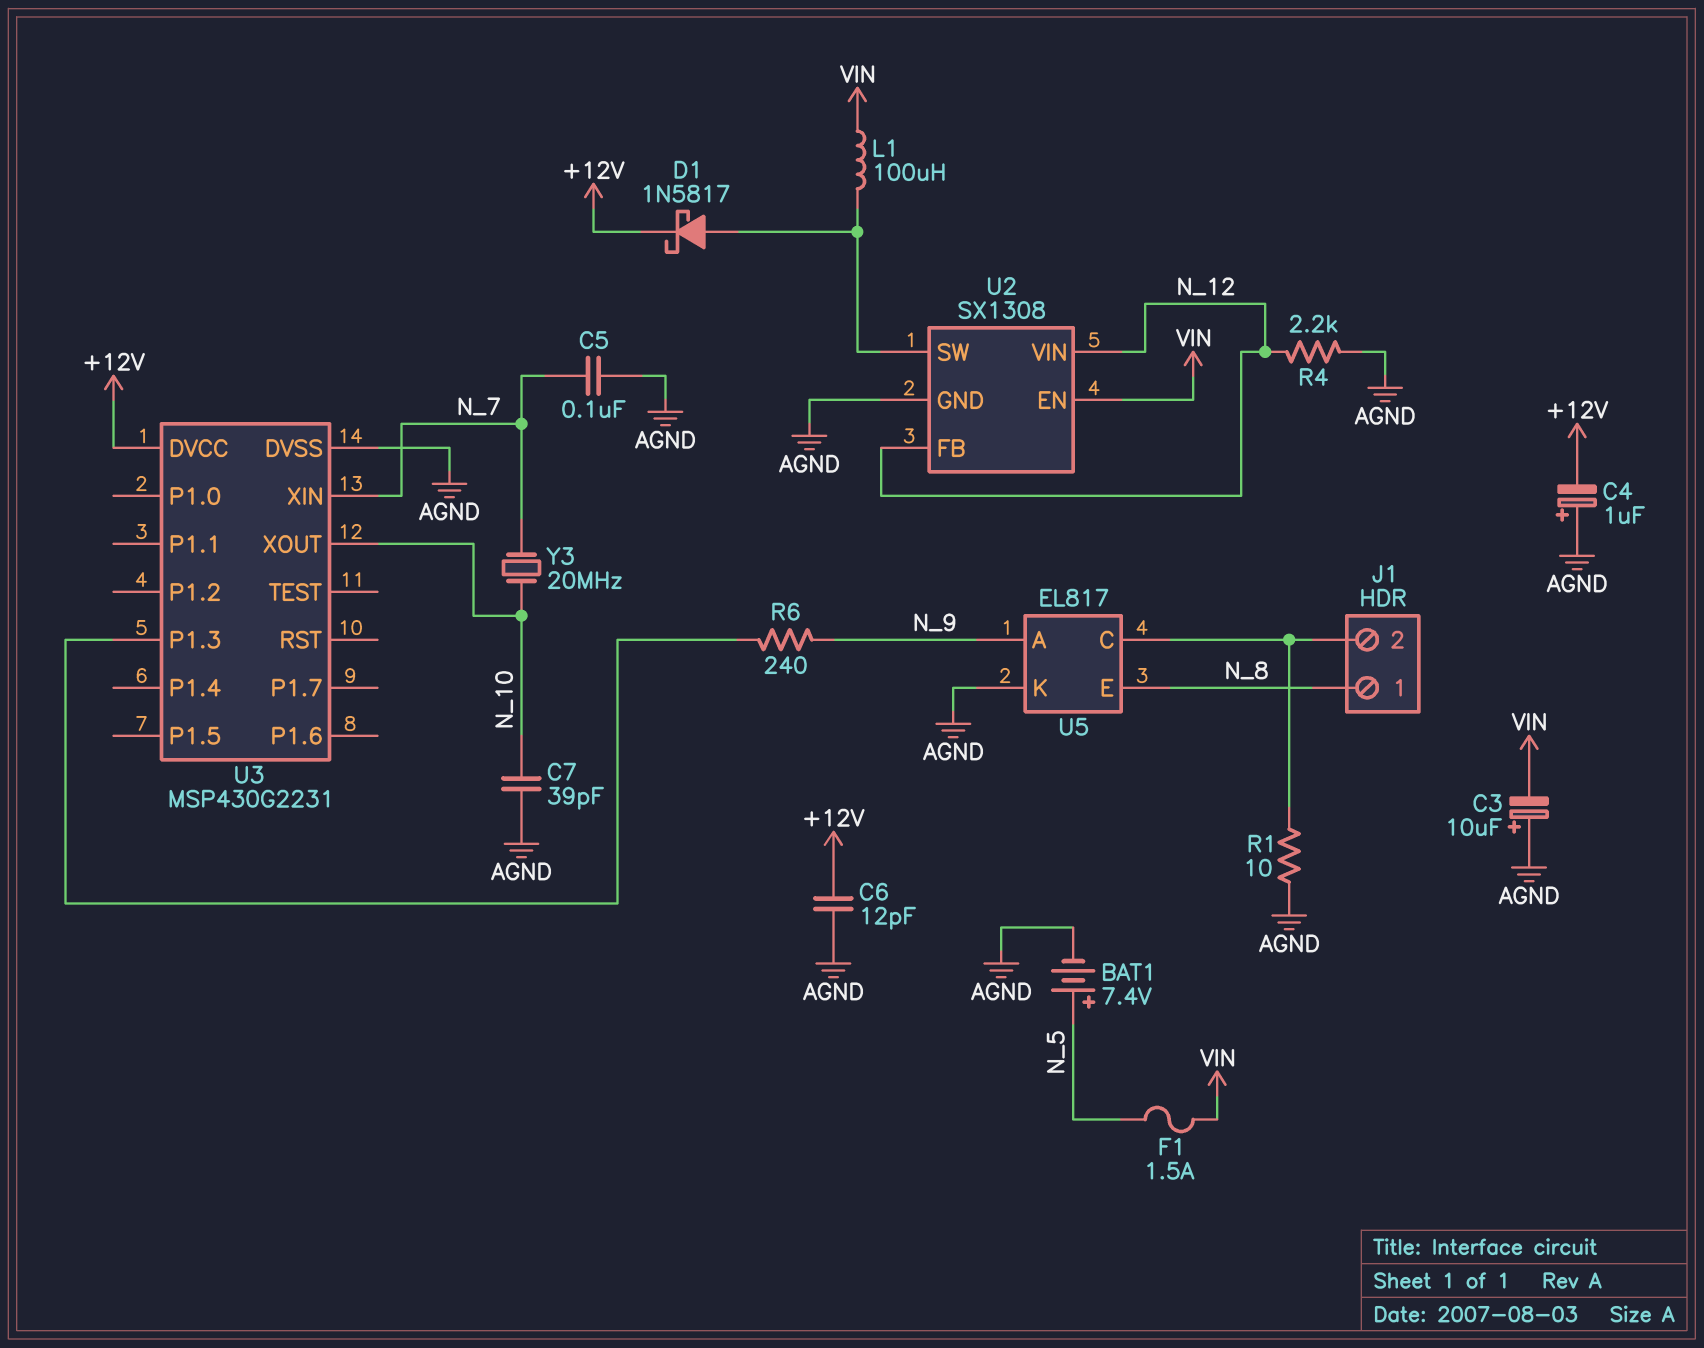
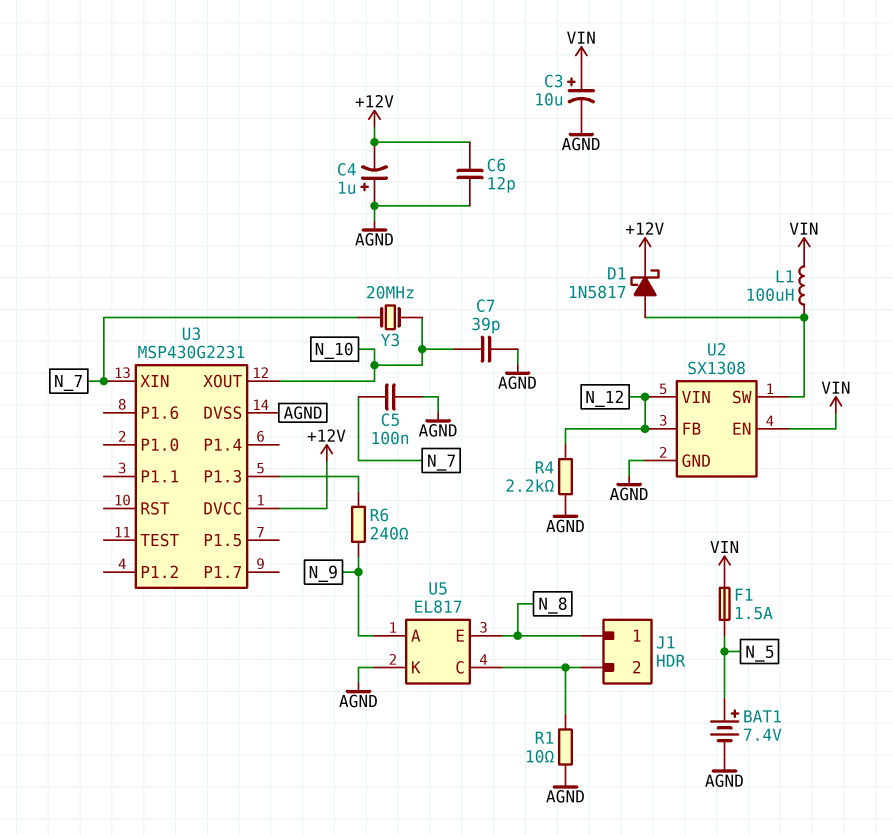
C3: 10uF (plus AGND, minus VIN) -> 10uF (plus VIN, minus AGND)

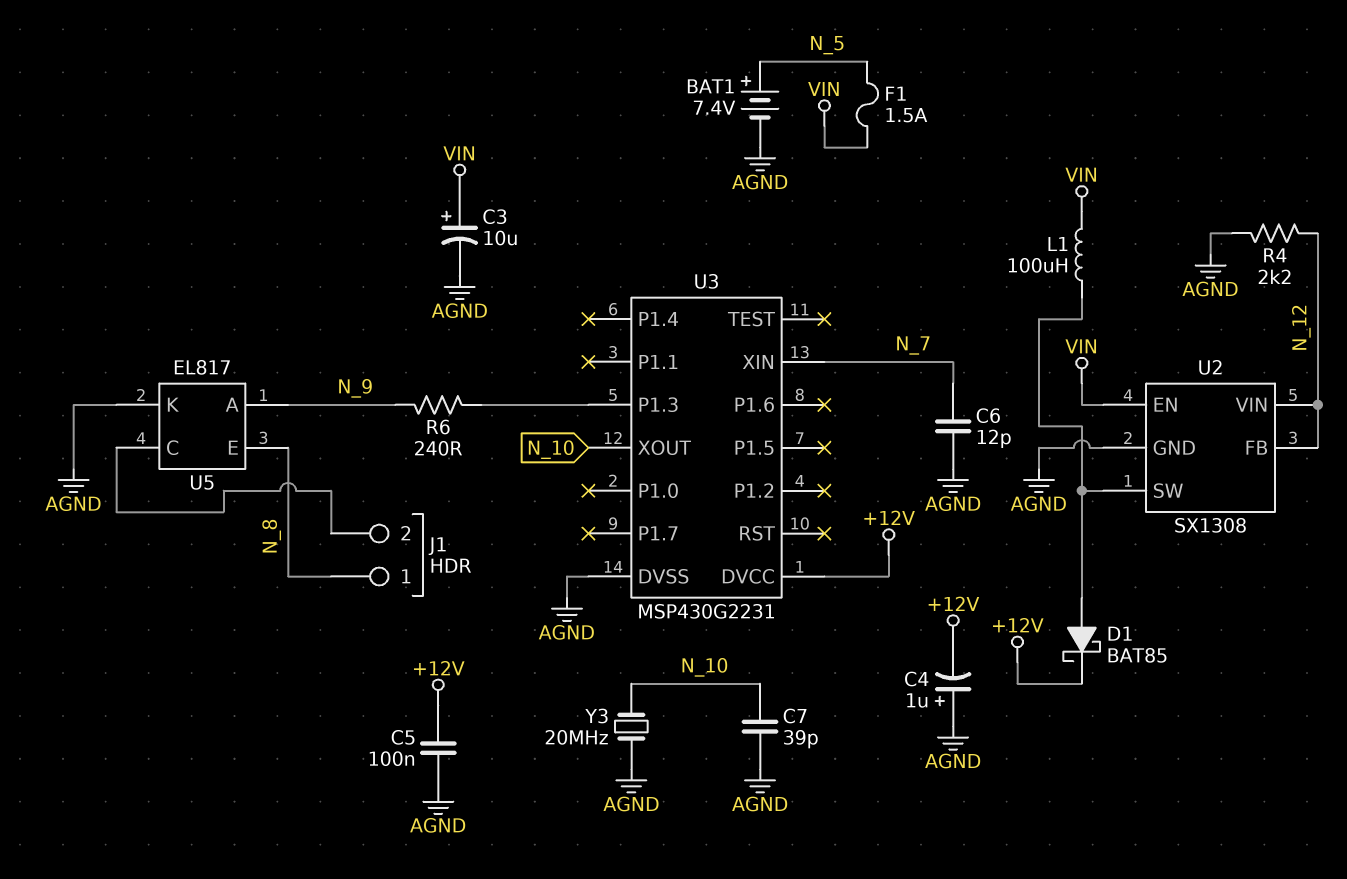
C5: 100nF (AGND, N_7) -> 100nF (+12V, AGND)
C6: 12pF (+12V, AGND) -> 12pF (AGND, N_7)
D1: schottky 1N5817 (A U2/SW, K +12V) -> schottky BAT85 (A U2/SW, K +12V)
R1: 10 (AGND, J1/2) -> none
Y3: 20MHz (N_7, N_10) -> 20MHz (AGND, N_10)

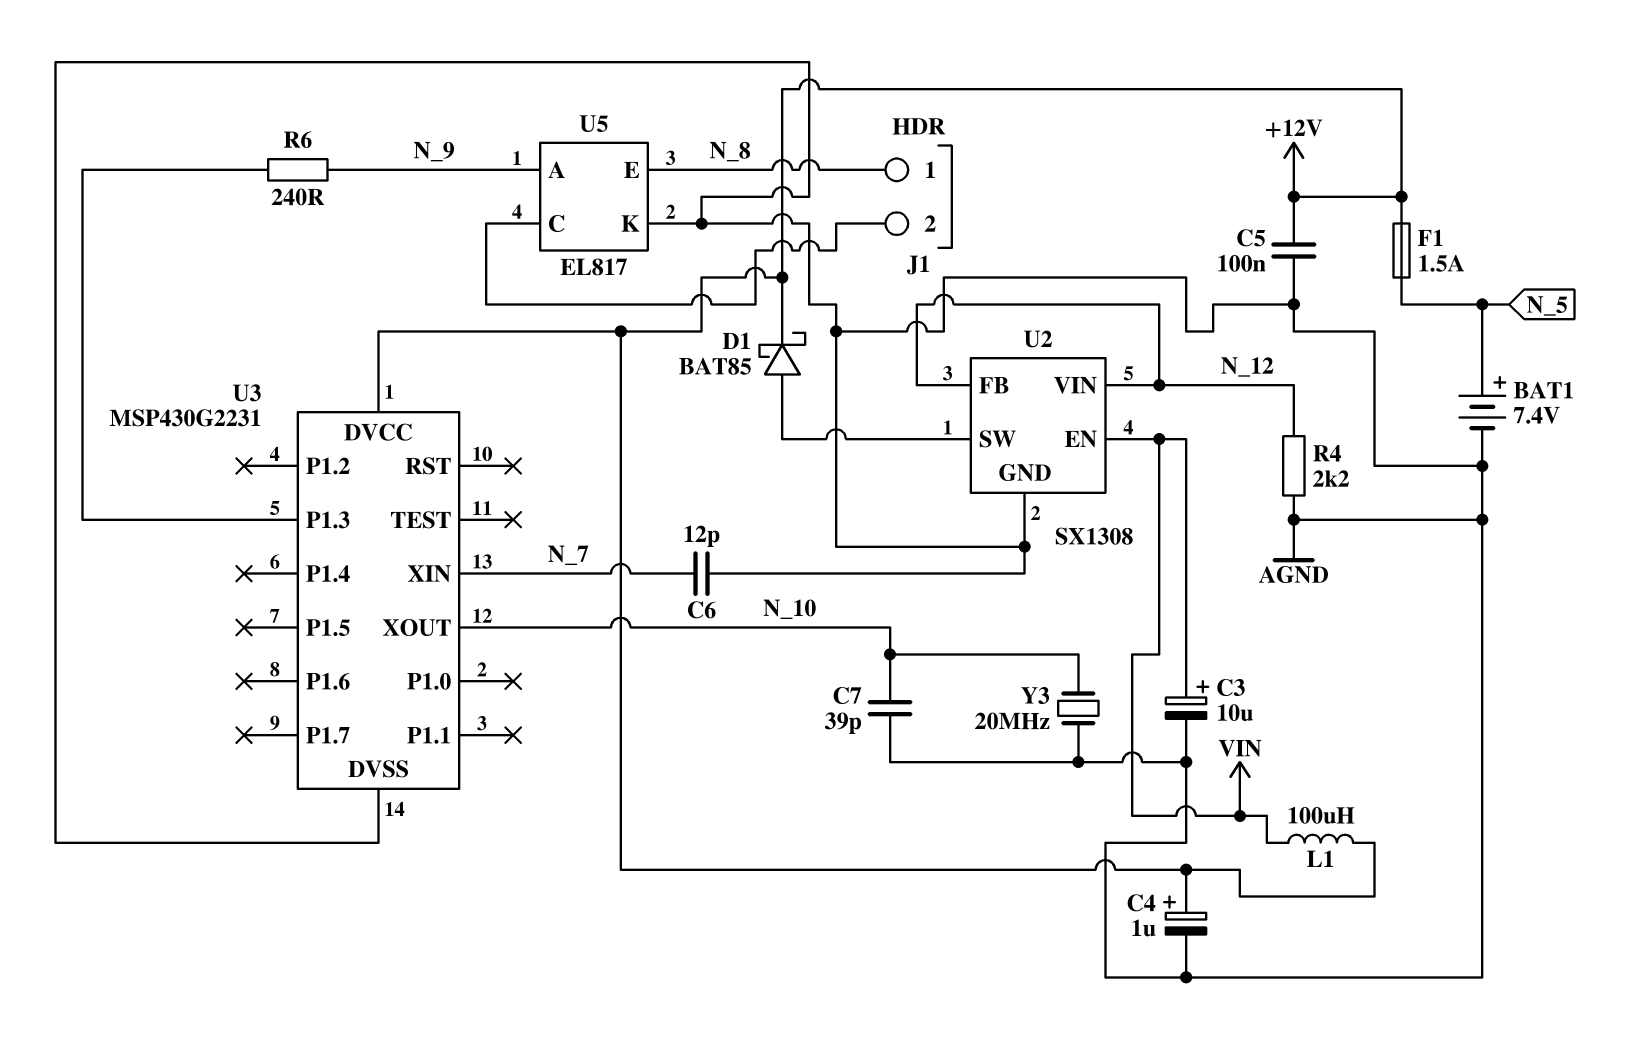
C4: 1uF (plus AGND, minus +12V) -> 1uF (plus +12V, minus AGND)
F1: 1.5A (N_5, VIN) -> 1.5A (+12V, N_5)
L1: 100uH (U2/SW, VIN) -> 100uH (+12V, VIN)

